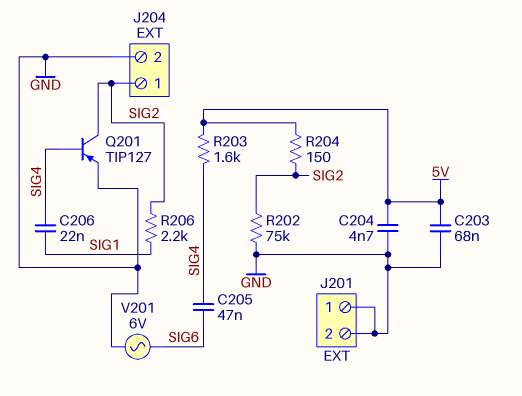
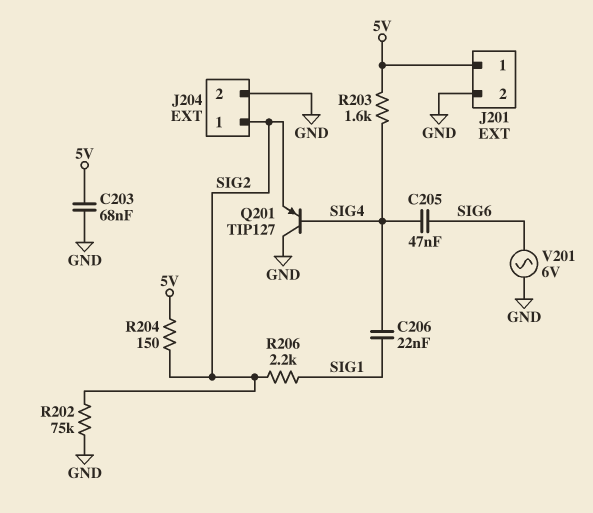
C204: 4.7nF (5V, GND) -> none
J201 pin 1: GND -> 5V
Q201: PNP TIP127 (B SIG4, C SIG2, E GND) -> PNP TIP127 (B SIG4, C GND, E SIG2)

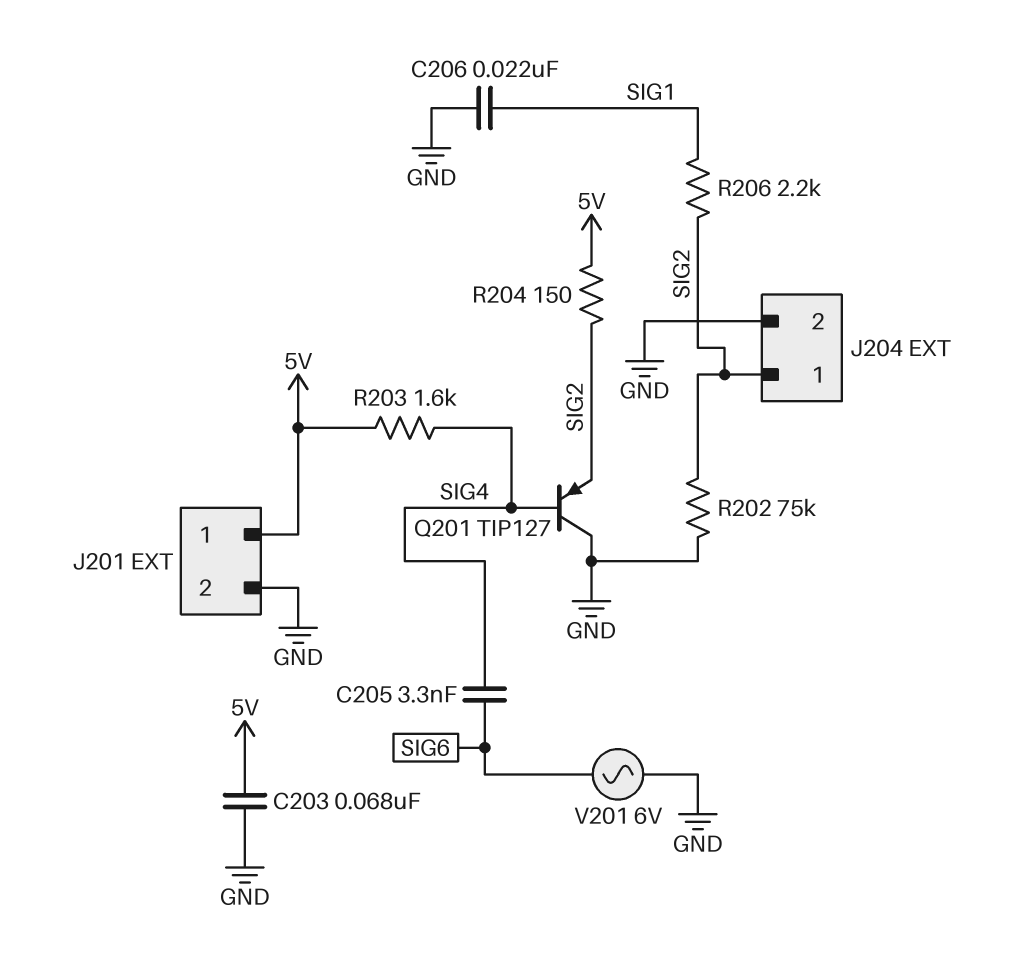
C205: 47nF (SIG4, SIG6) -> 3.3nF (SIG4, SIG6)
C206: 22nF (SIG1, SIG4) -> 22nF (GND, SIG1)

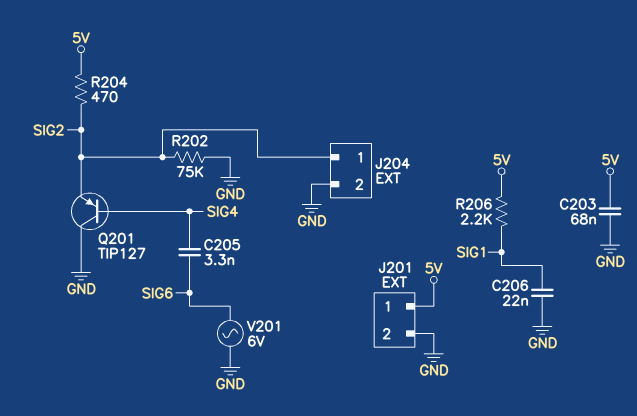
R203: 1.6k (5V, SIG4) -> none
R204: 150 (5V, SIG2) -> 470 (5V, SIG2)
R206: 2.2k (SIG1, SIG2) -> 2.2k (5V, SIG1)

